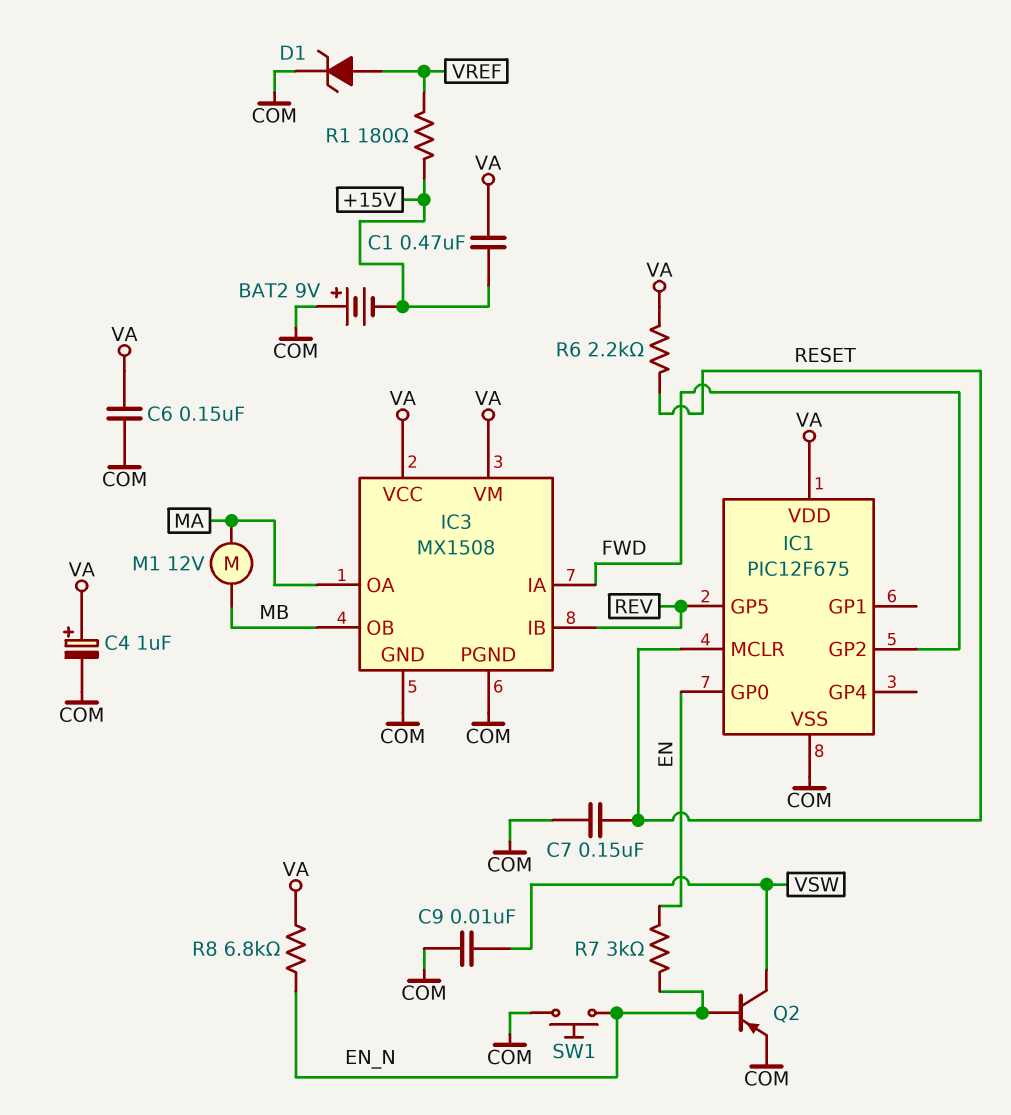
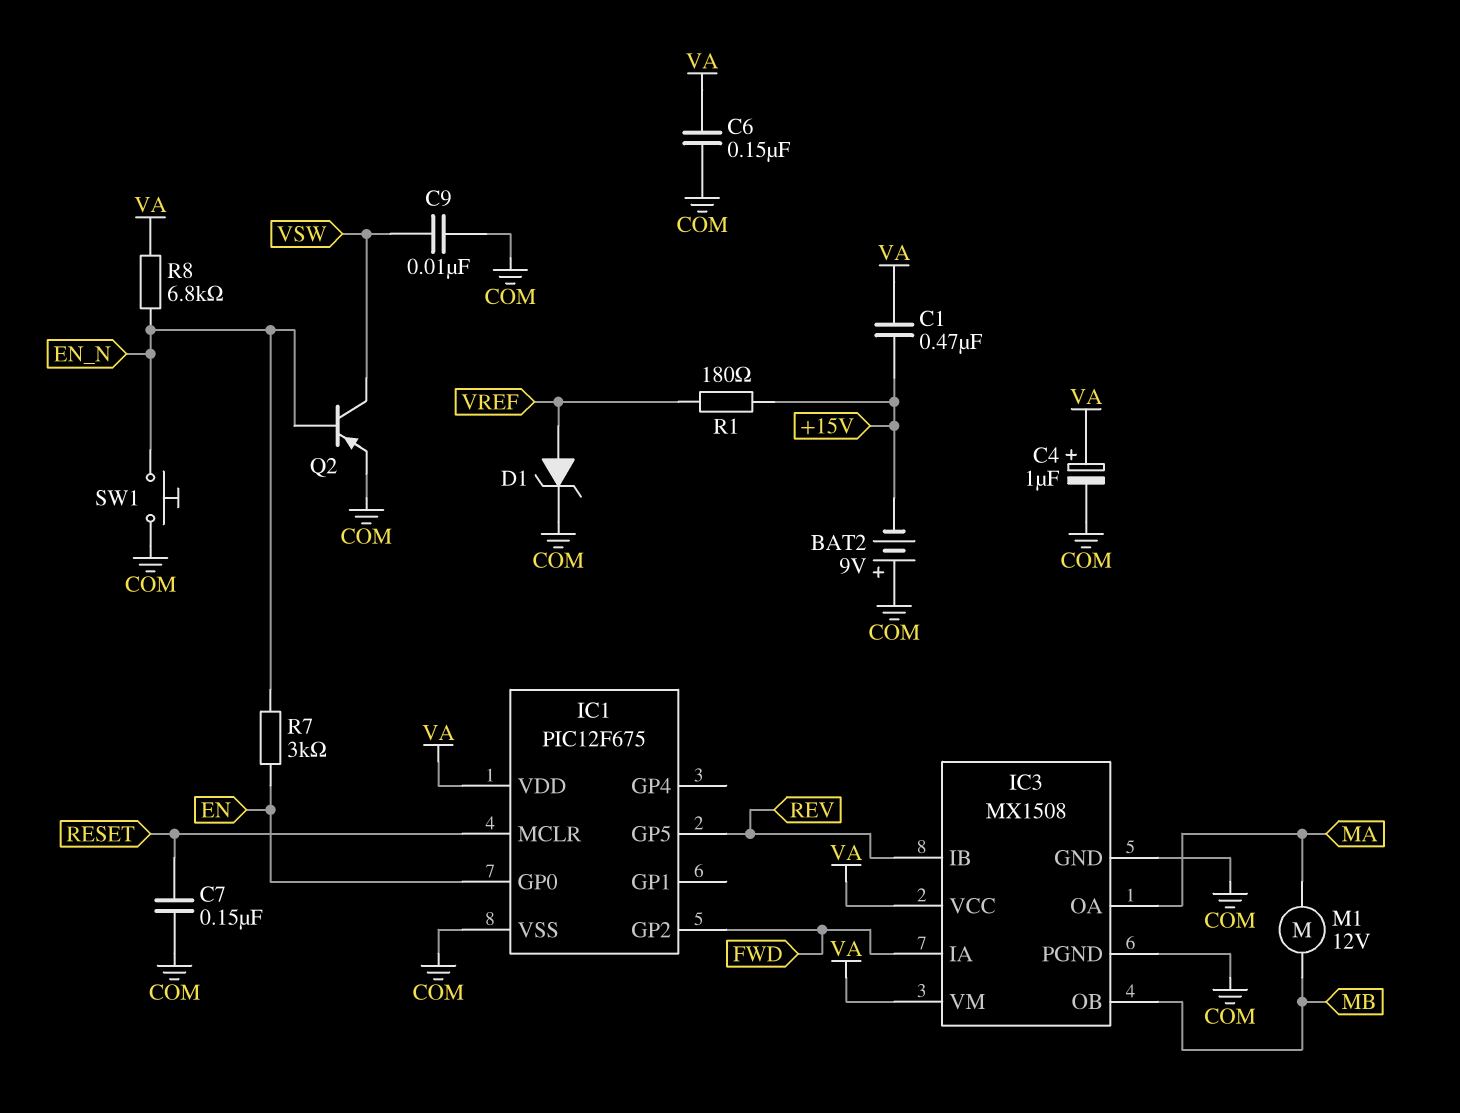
R6: 2.2k (RESET, VA) -> none

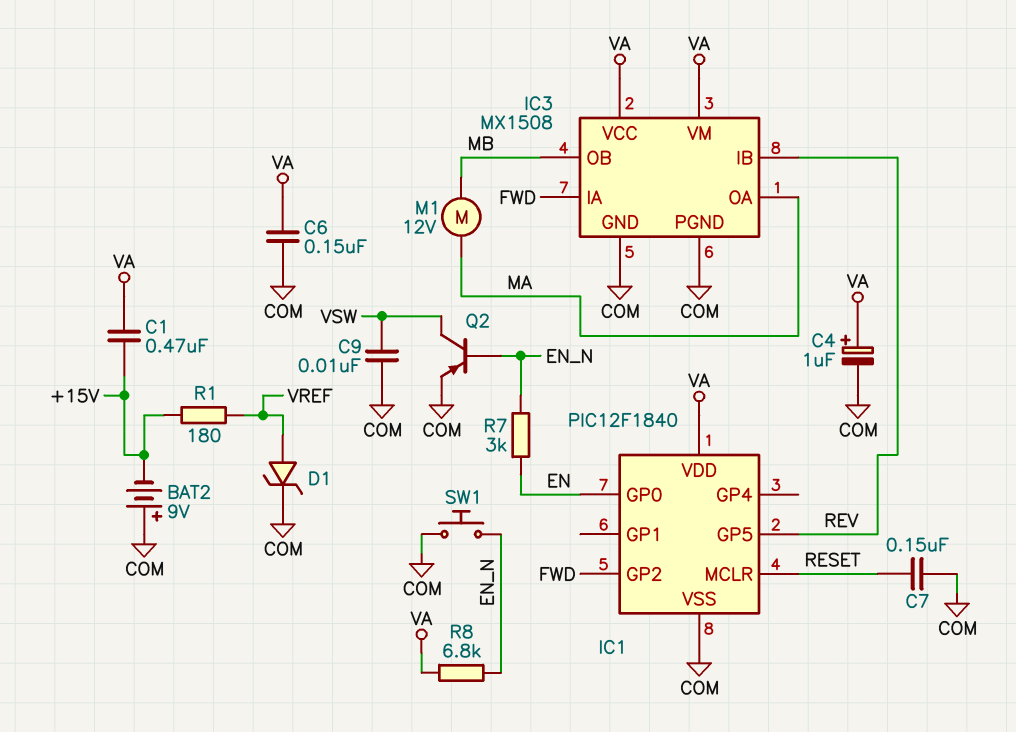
IC1: PIC12F675 -> PIC12F1840

